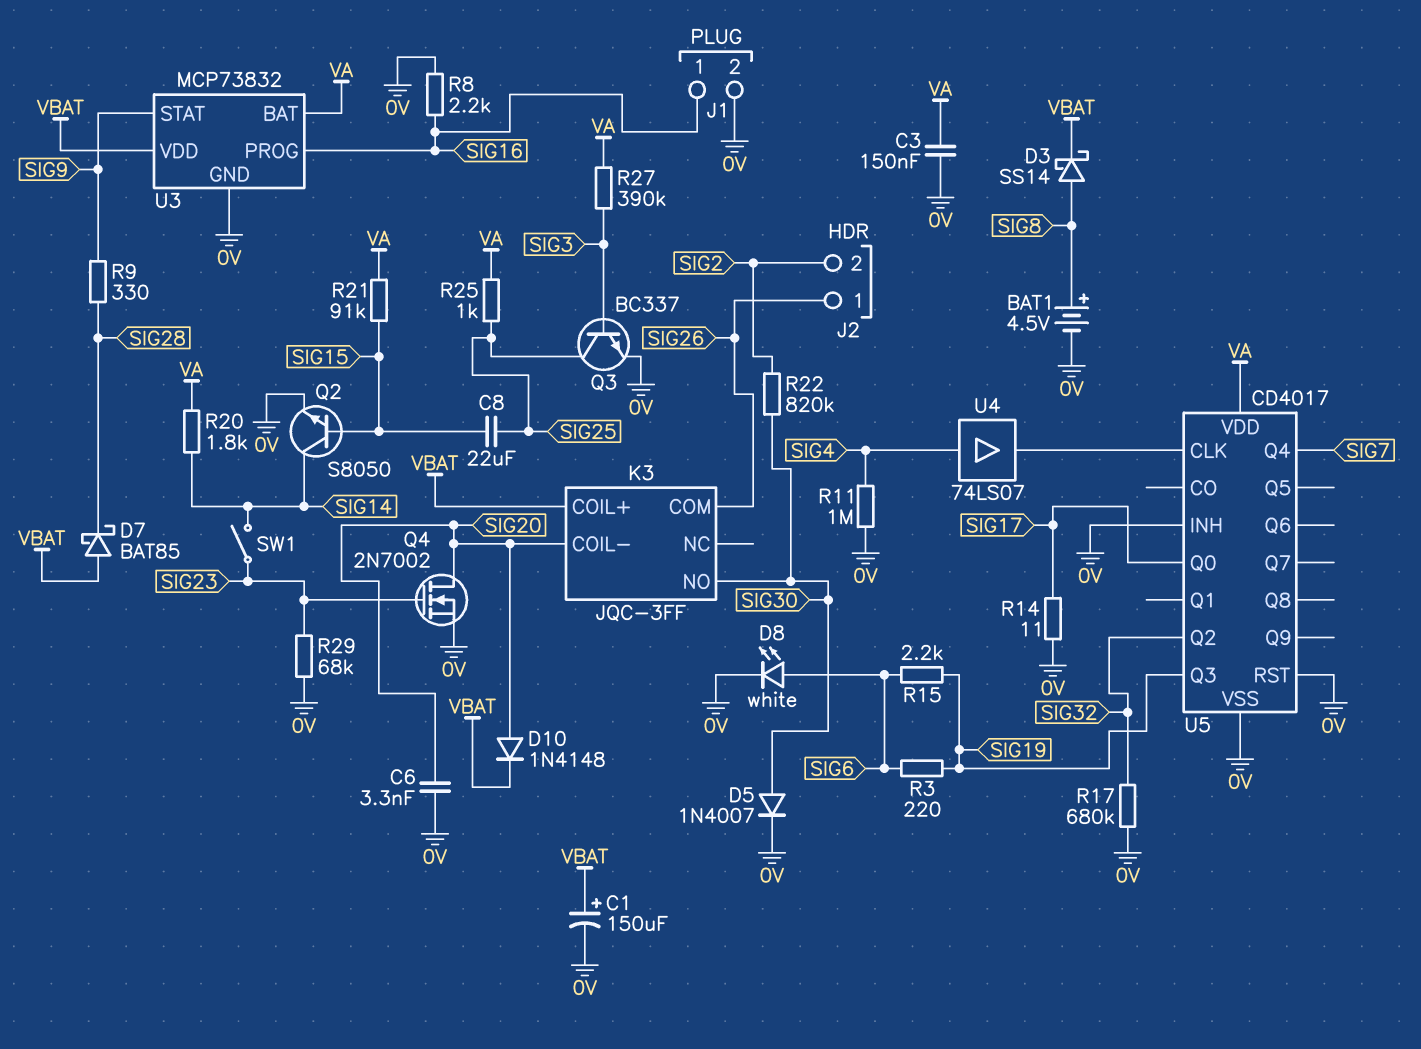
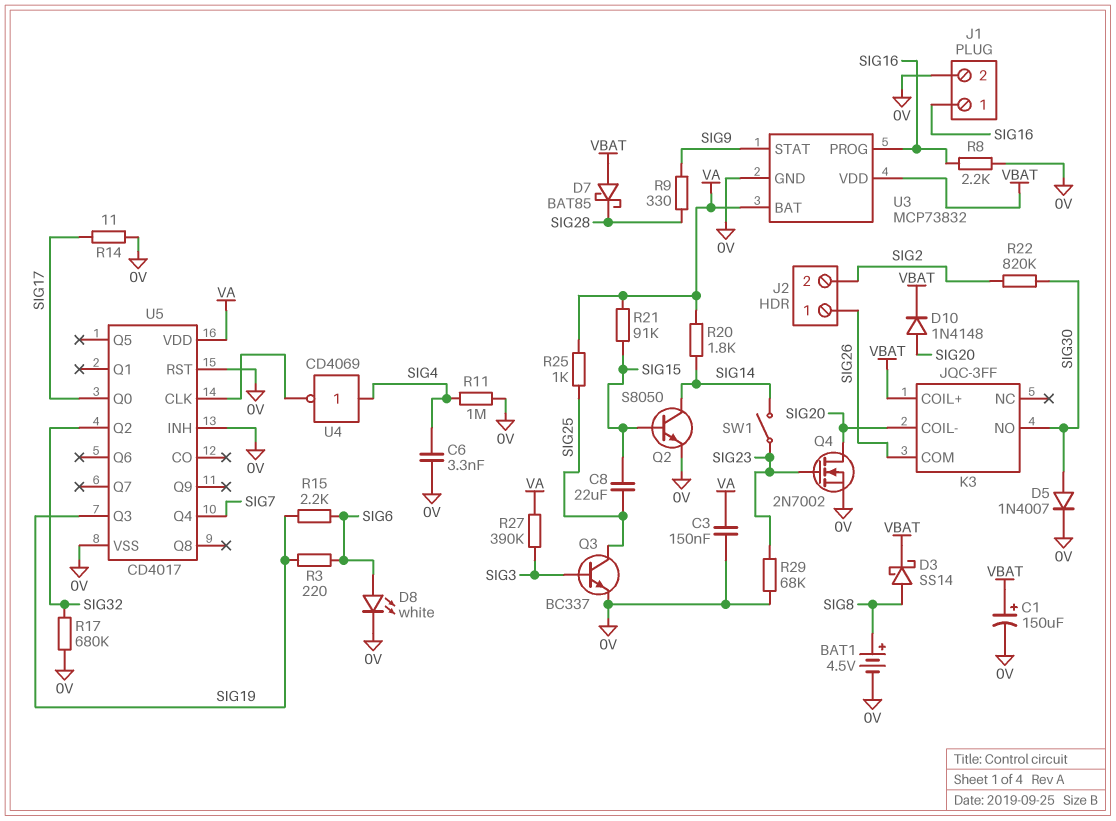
C6: 3.3nF (0V, SIG20) -> 3.3nF (0V, SIG4)
U4: buffer 74LS07 (in SIG4, out U5/CLK) -> NOT CD4069 (in SIG4, out U5/CLK)

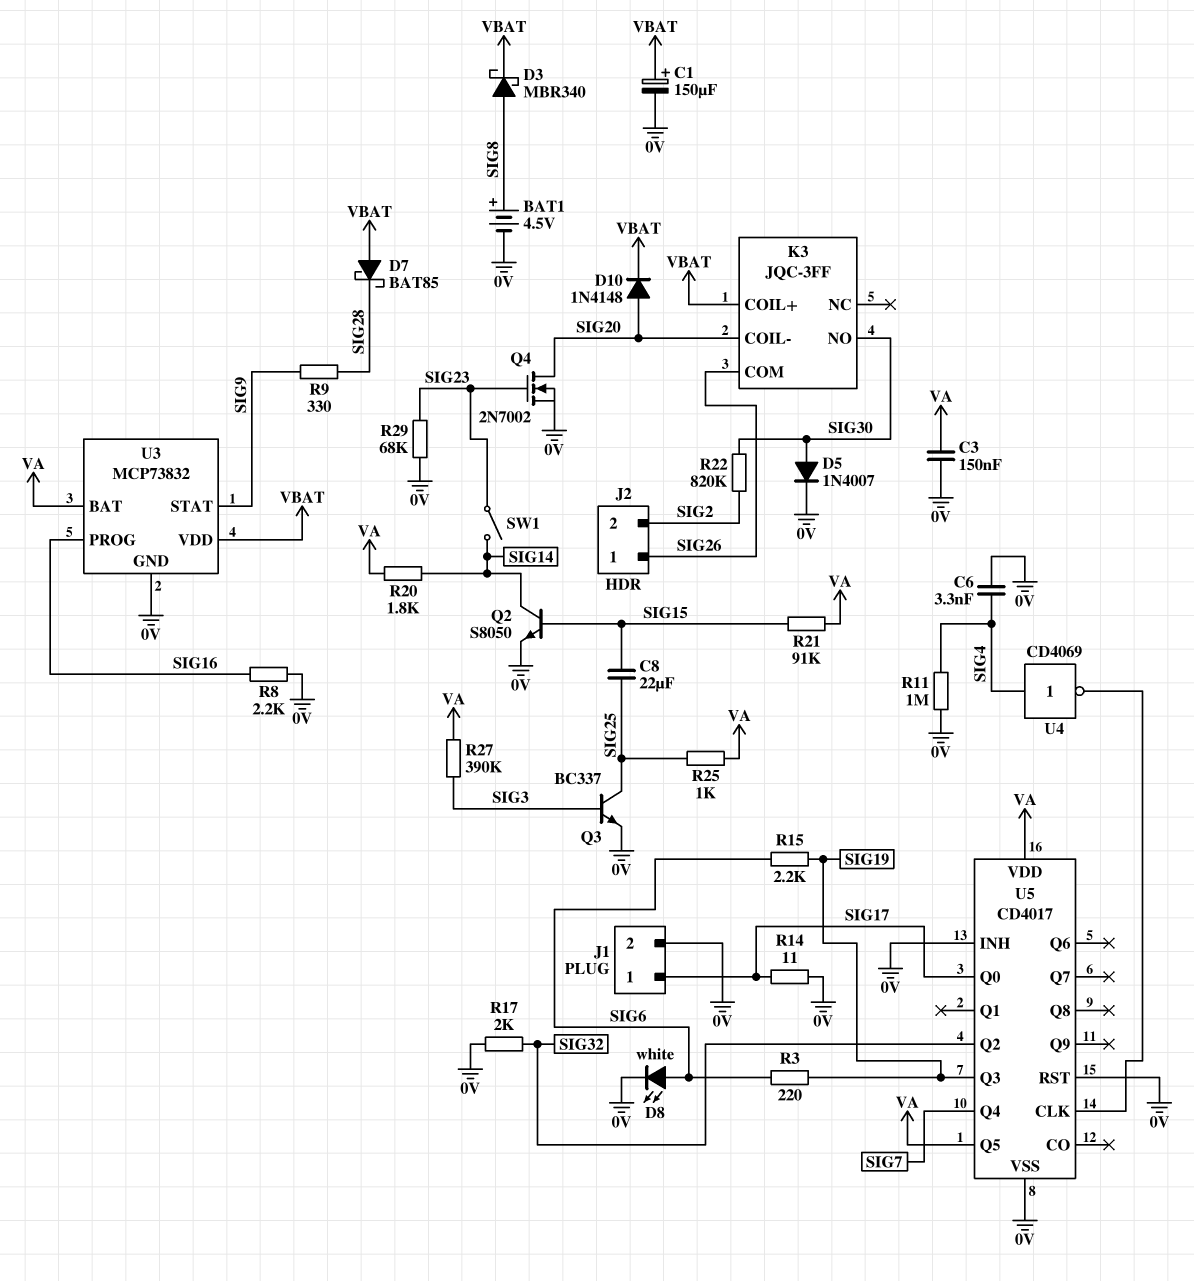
D3: schottky SS14 (A SIG8, K VBAT) -> schottky MBR340 (A SIG8, K VBAT)
J1 pin 1: SIG16 -> SIG17
R17: 680k (0V, SIG32) -> 2k (0V, SIG32)
U5 pin Q5: none -> VA

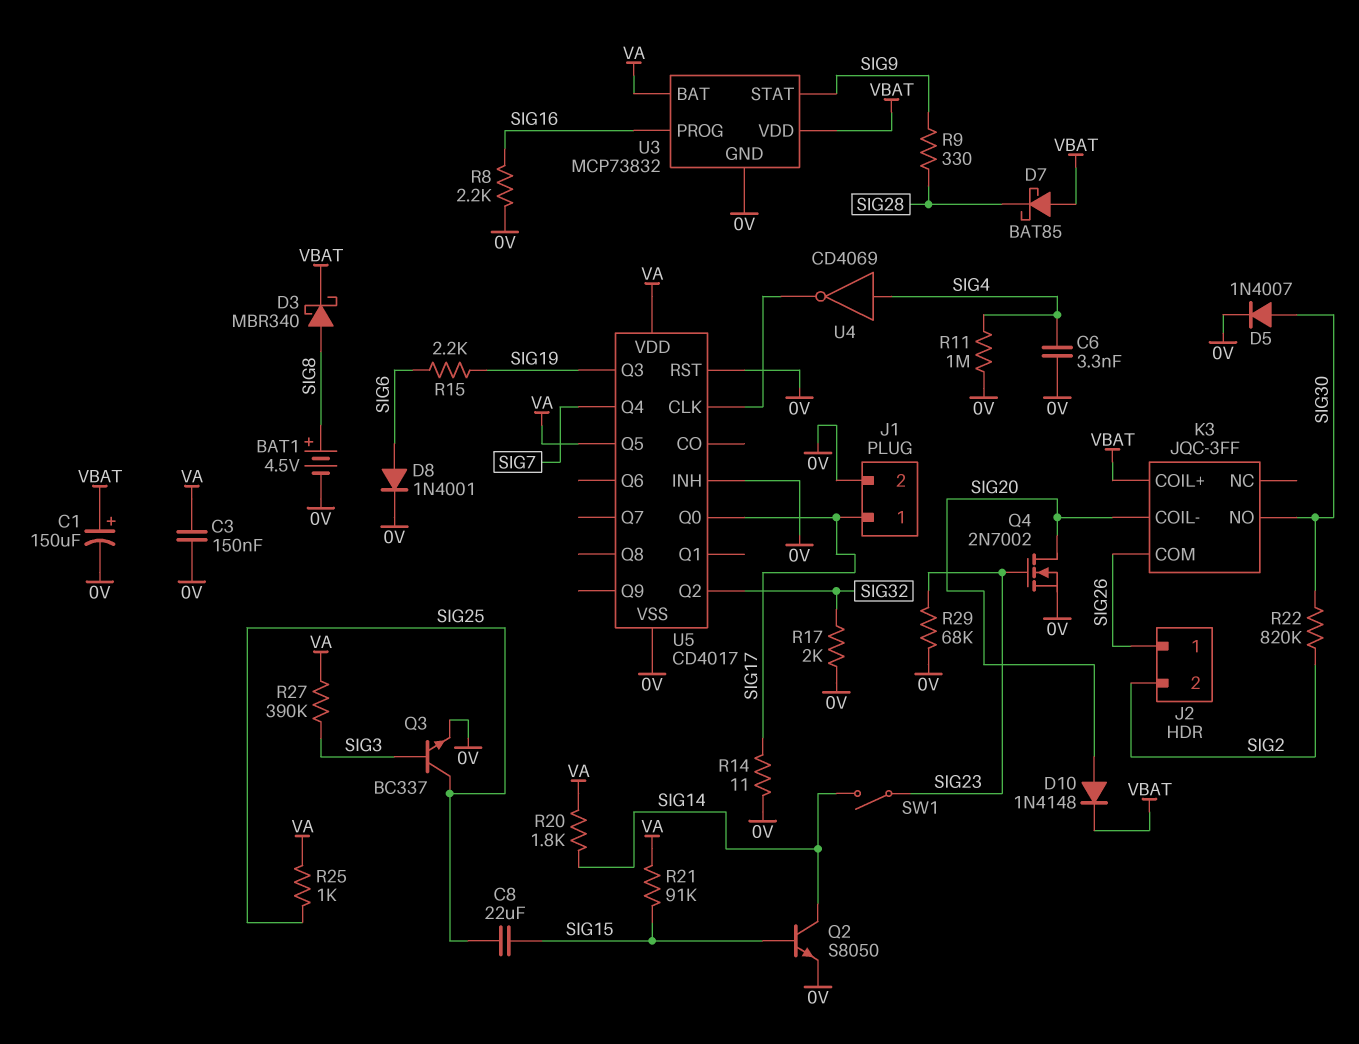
D8: LED white (A SIG6, K 0V) -> diode 1N4001 (A SIG6, K 0V)
R3: 220 (SIG6, SIG19) -> none

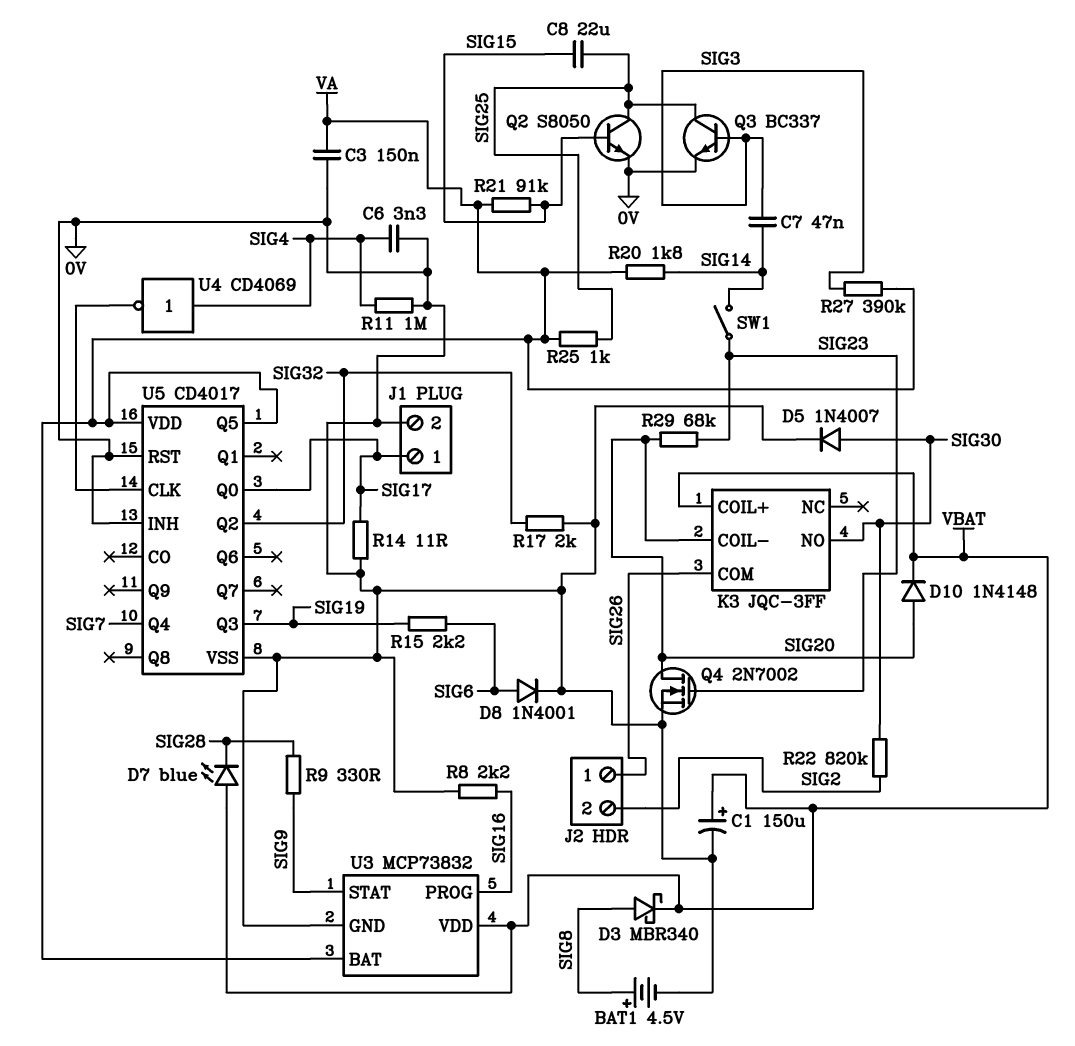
C7: none -> 47nF (SIG3, SIG14)
D7: schottky BAT85 (A VBAT, K SIG28) -> LED blue (A VBAT, K SIG28)
Q2: NPN S8050 (B SIG15, C SIG14, E 0V) -> NPN S8050 (B SIG15, C SIG25, E 0V)
R29: 68k (0V, SIG23) -> 68k (SIG20, SIG23)

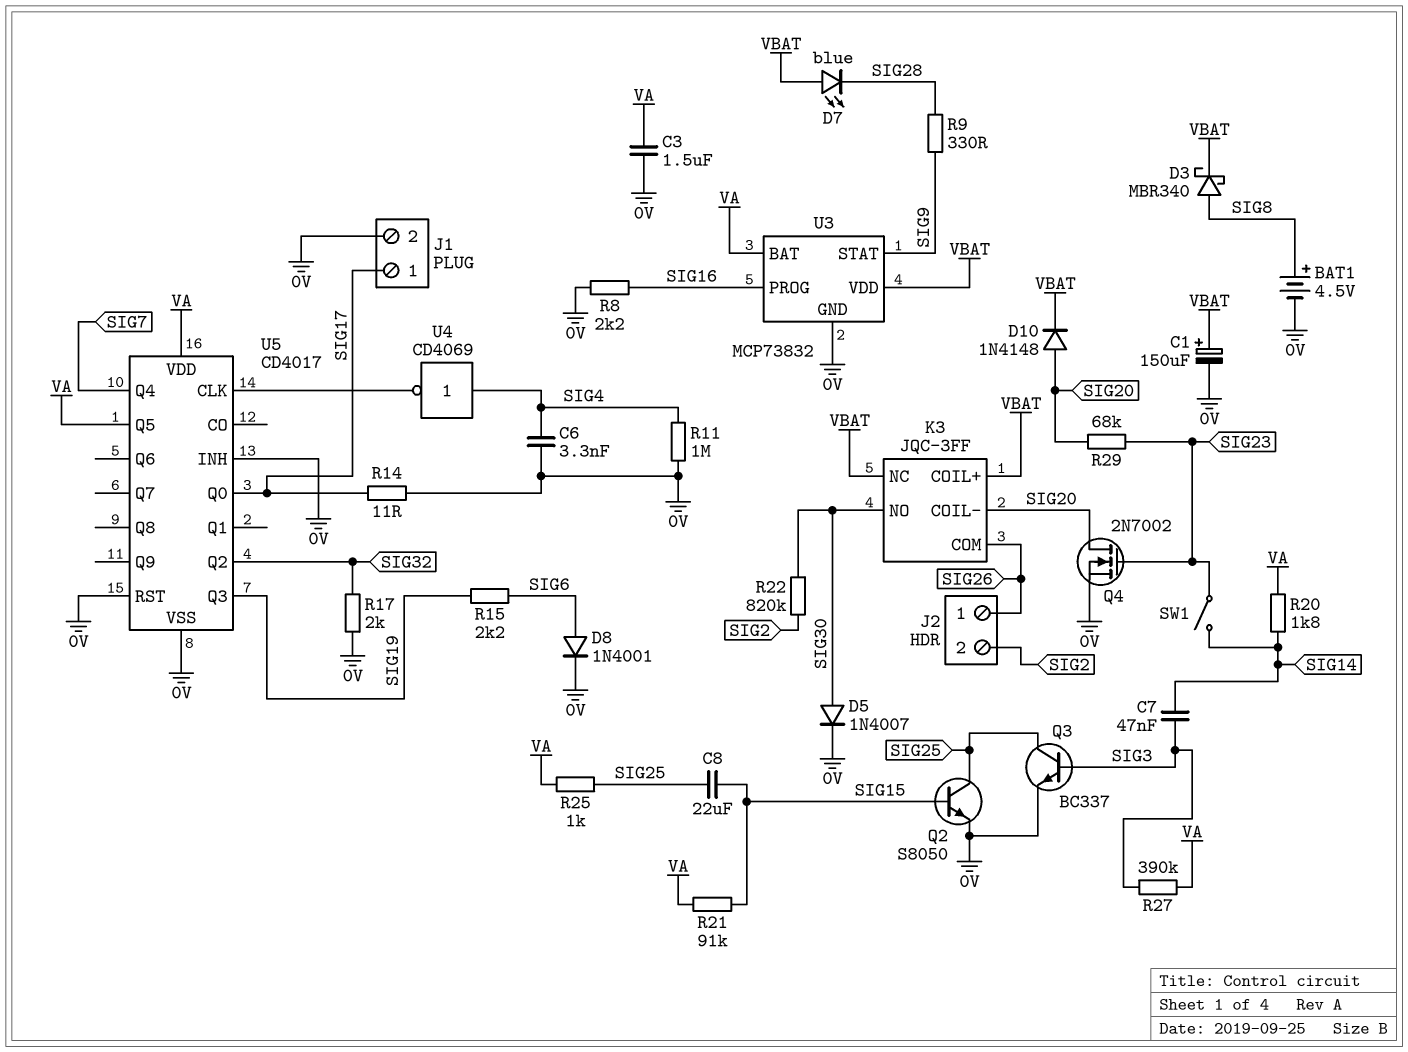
C3: 150nF (0V, VA) -> 1.5uF (0V, VA)
K3 pin NC: none -> VBAT

